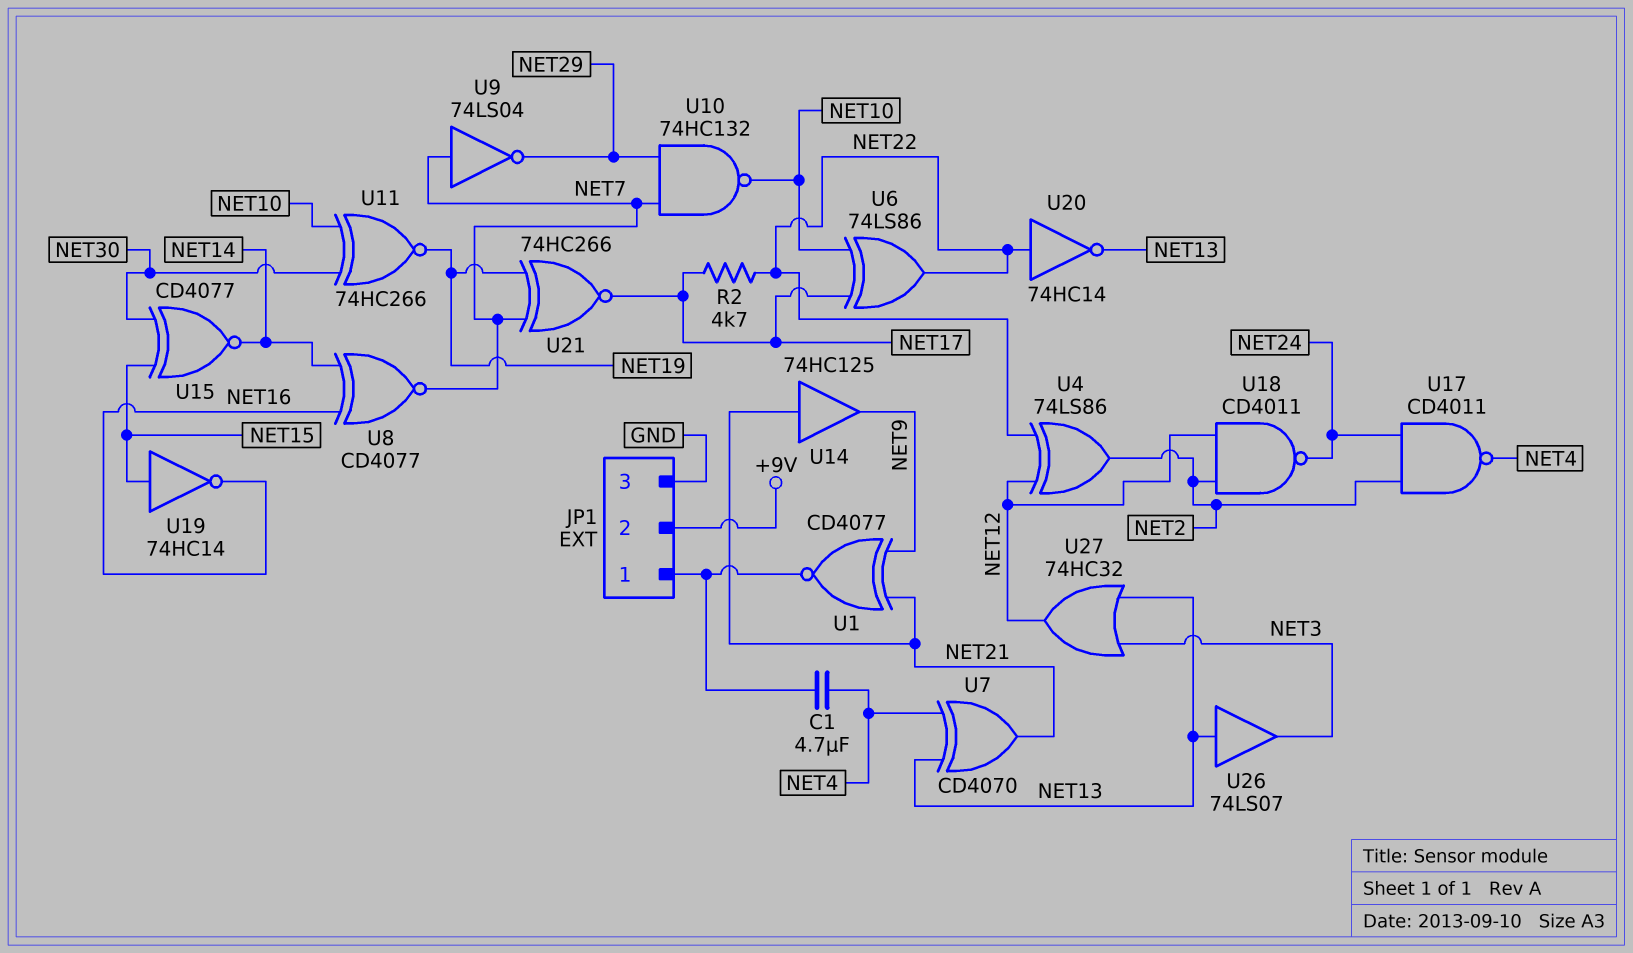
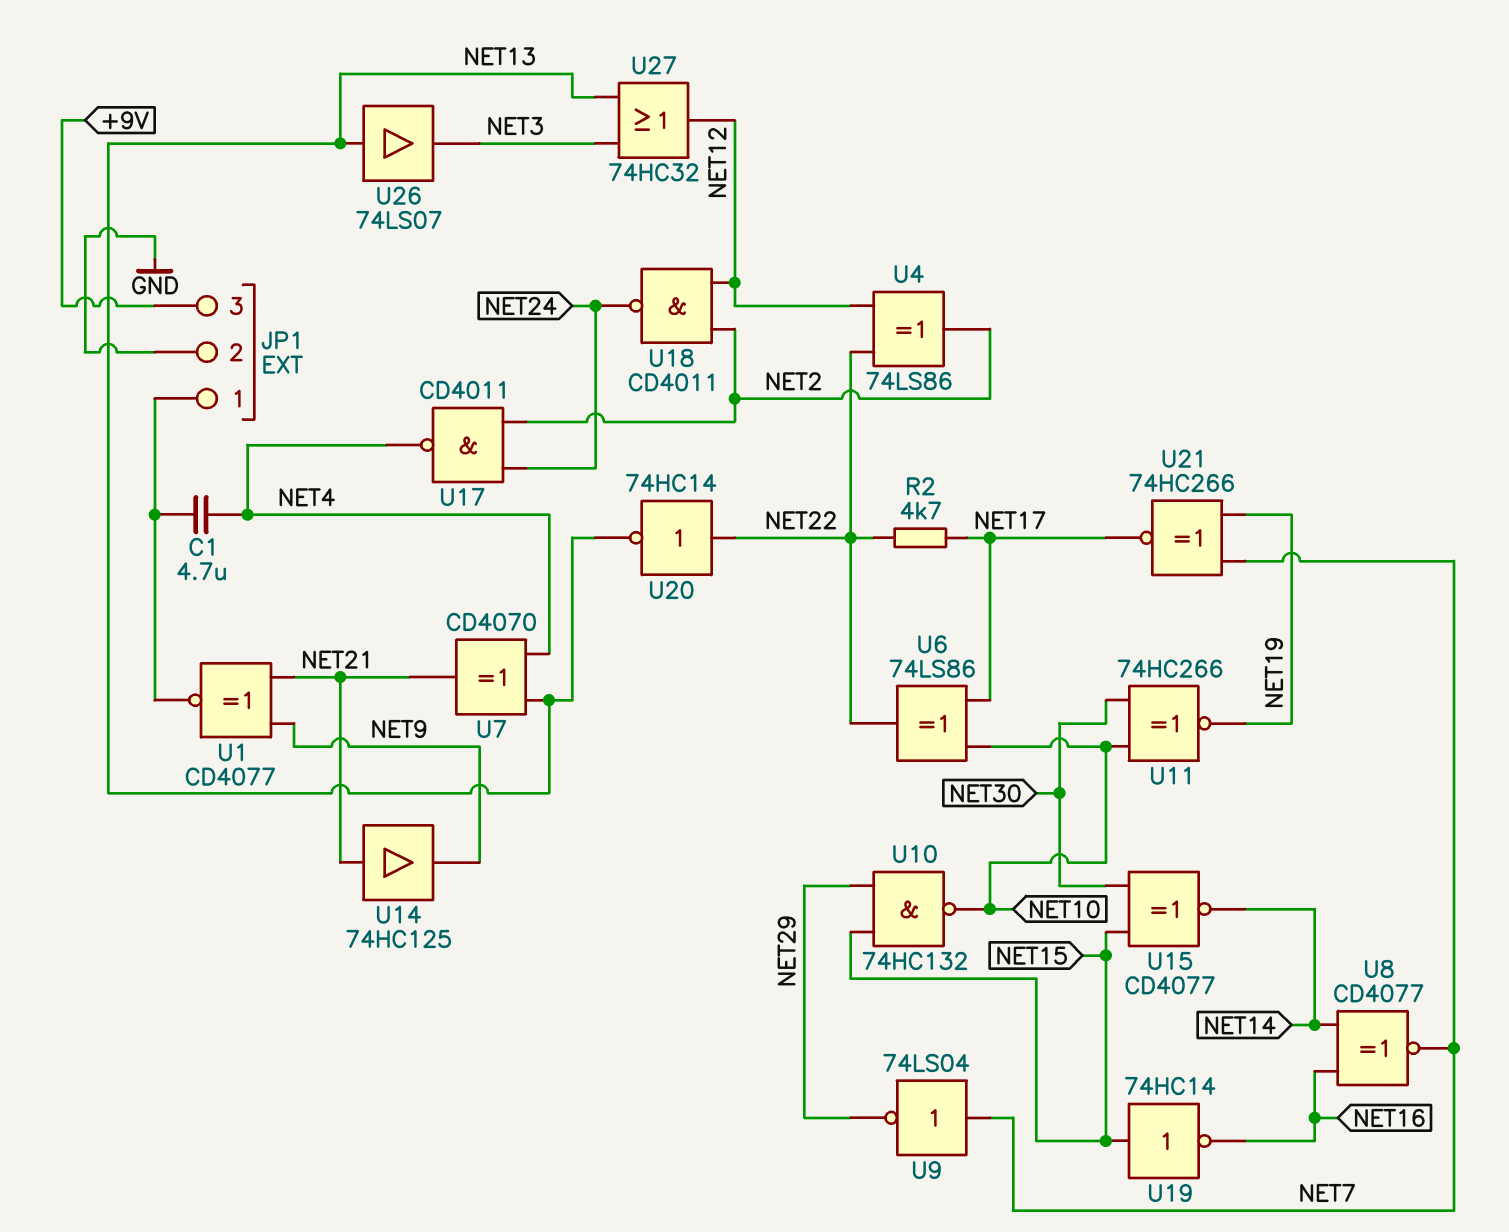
JP1 pin 2: +9V -> GND
JP1 pin 3: GND -> +9V
U10: NAND 74HC132 (in NET7, in NET29, out NET10) -> NAND 74HC132 (in NET15, in NET29, out NET10)

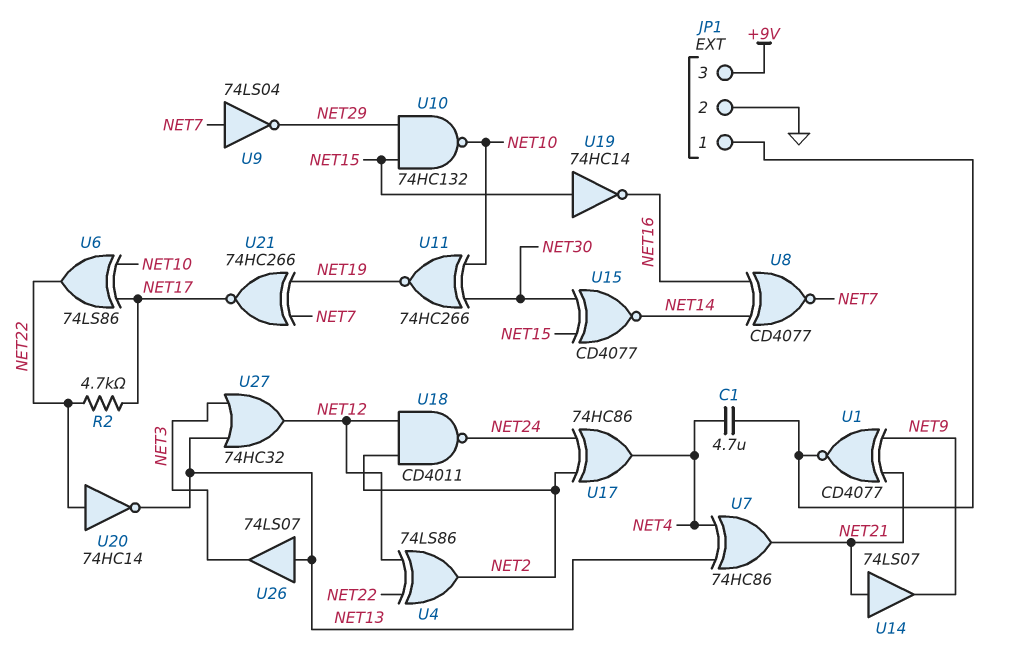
U7: XOR CD4070 (in NET4, in NET13, out NET21) -> XOR 74HC86 (in NET4, in NET13, out NET21)
U14: buffer 74HC125 (in NET21, out NET9) -> buffer 74LS07 (in NET21, out NET9)
U17: NAND CD4011 (in NET2, in NET24, out NET4) -> XOR 74HC86 (in NET2, in NET24, out NET4)

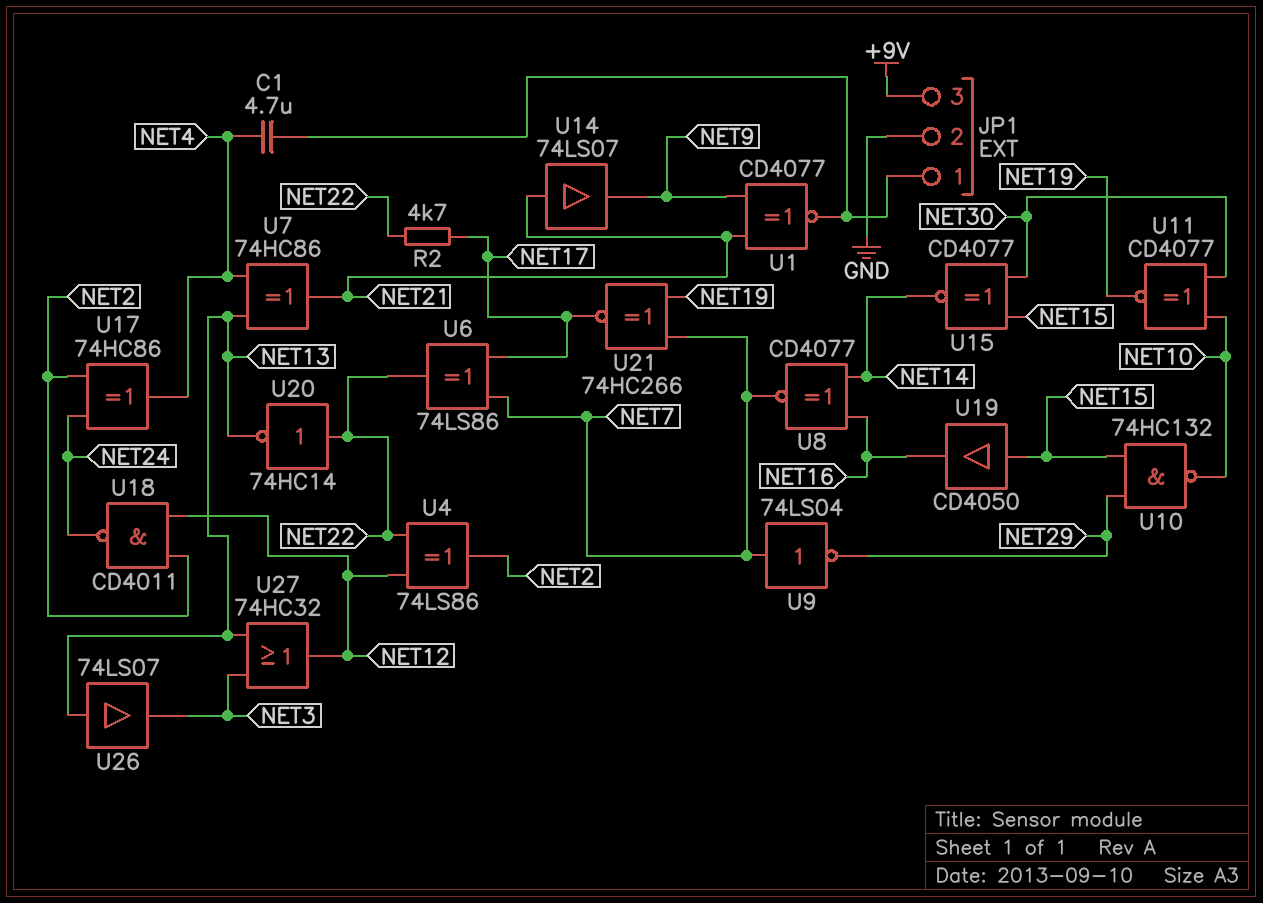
U6: XOR 74LS86 (in NET10, in NET17, out NET22) -> XOR 74LS86 (in NET7, in NET17, out NET22)
U11: XNOR 74HC266 (in NET10, in NET30, out NET19) -> XNOR CD4077 (in NET10, in NET30, out NET19)
U19: NOT 74HC14 (in NET15, out NET16) -> buffer CD4050 (in NET15, out NET16)

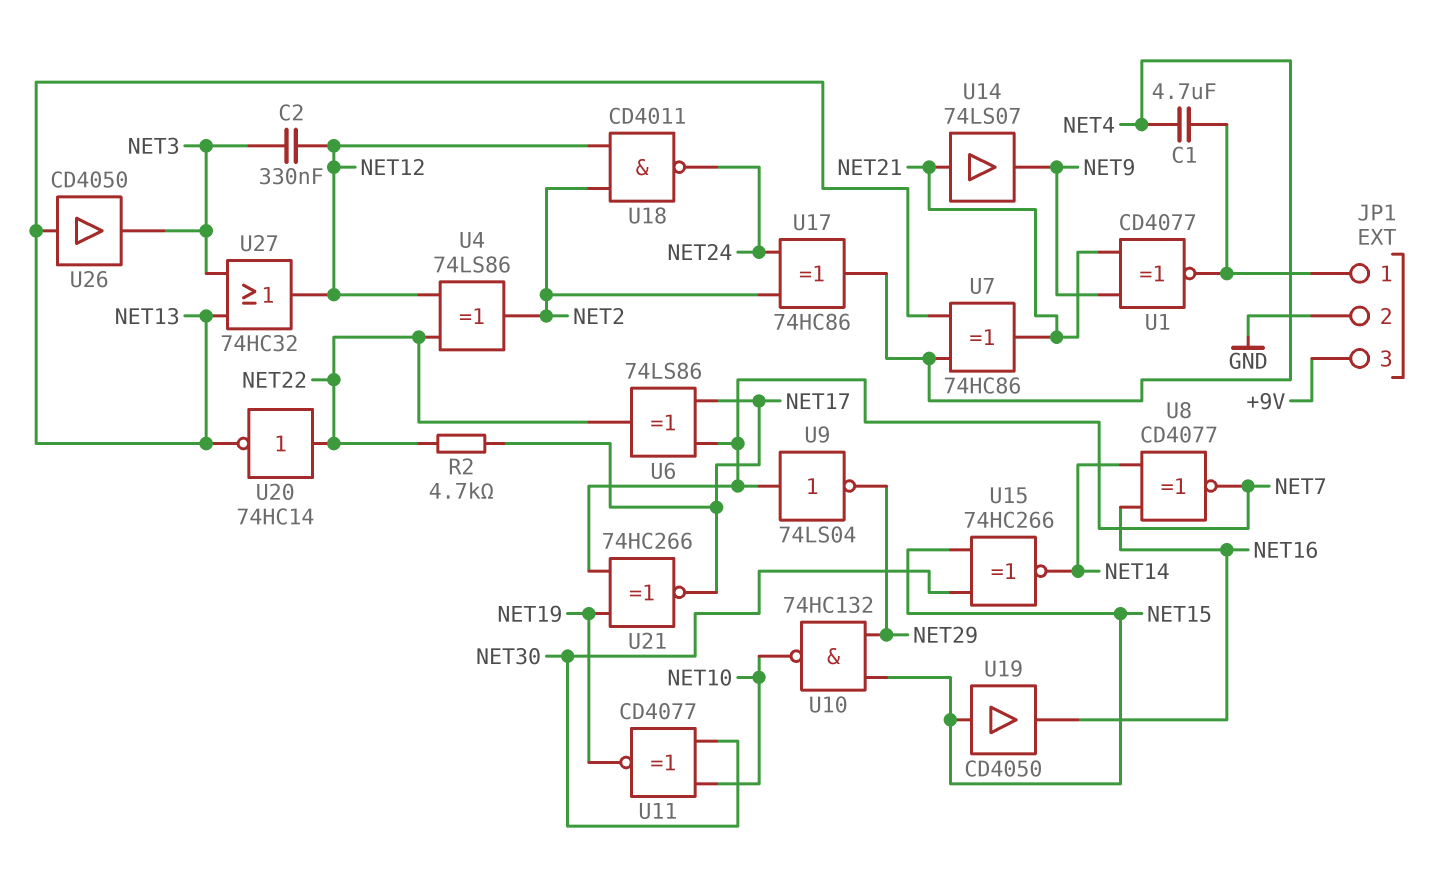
C2: none -> 330nF (NET3, NET12)
U15: XNOR CD4077 (in NET15, in NET30, out NET14) -> XNOR 74HC266 (in NET15, in NET30, out NET14)
U26: buffer 74LS07 (in NET13, out NET3) -> buffer CD4050 (in NET13, out NET3)

